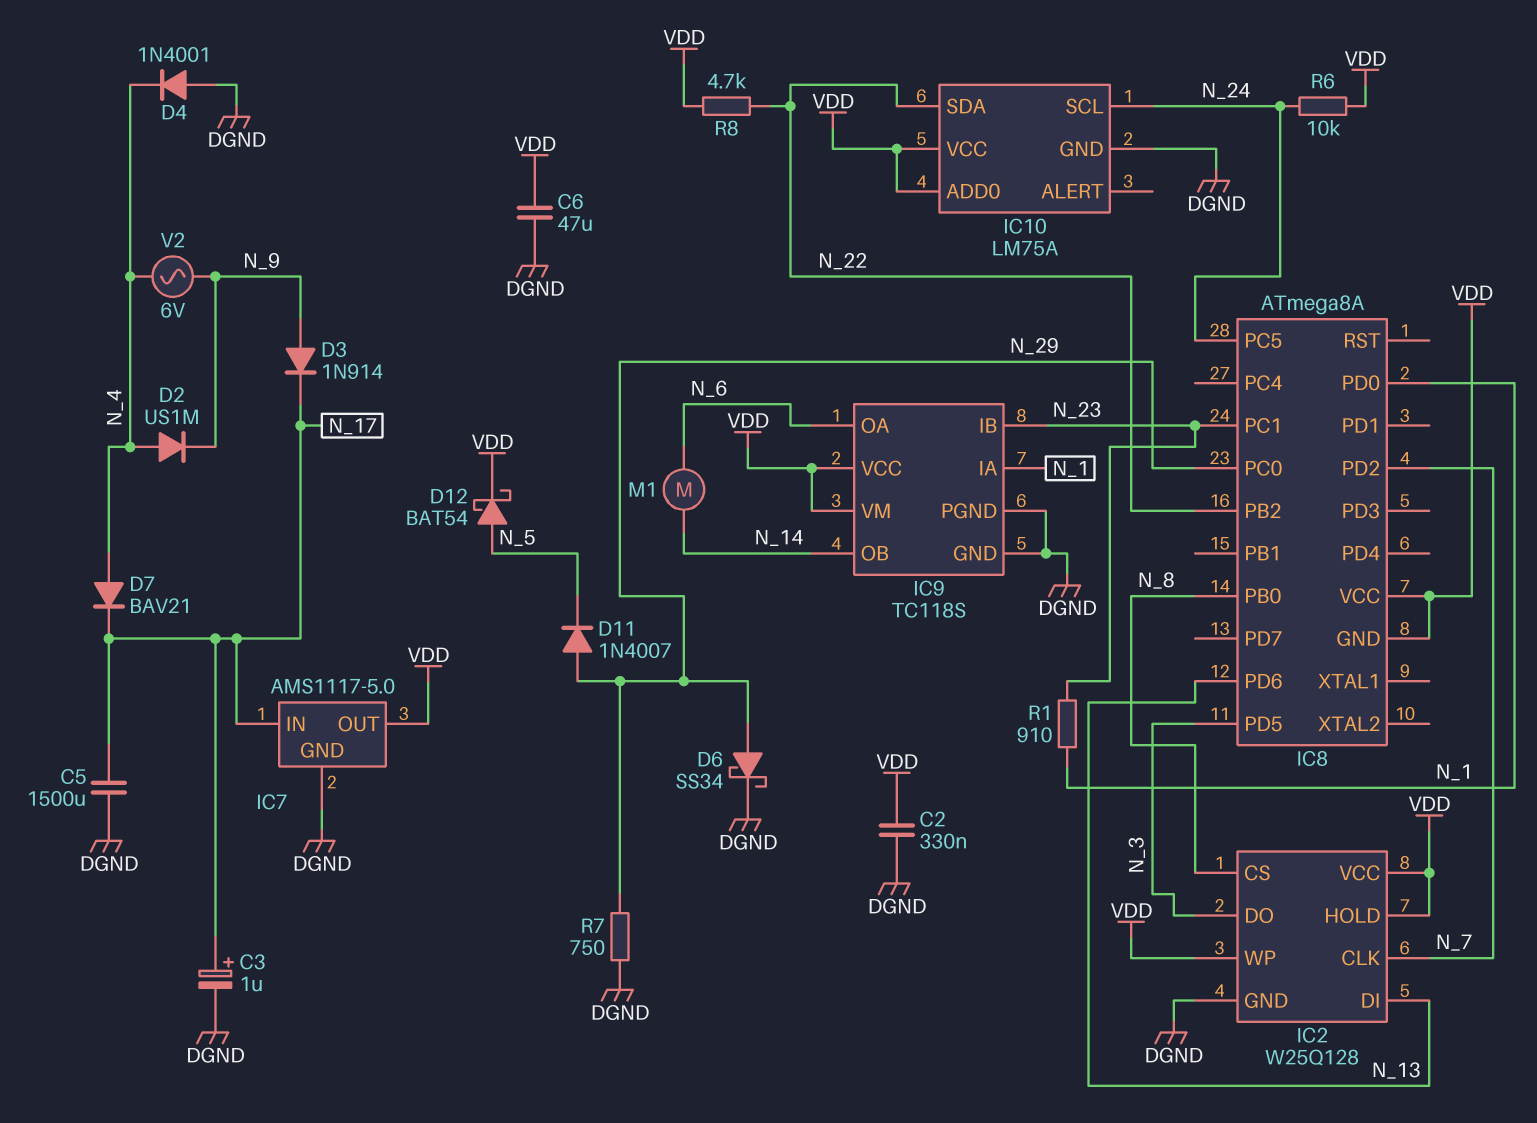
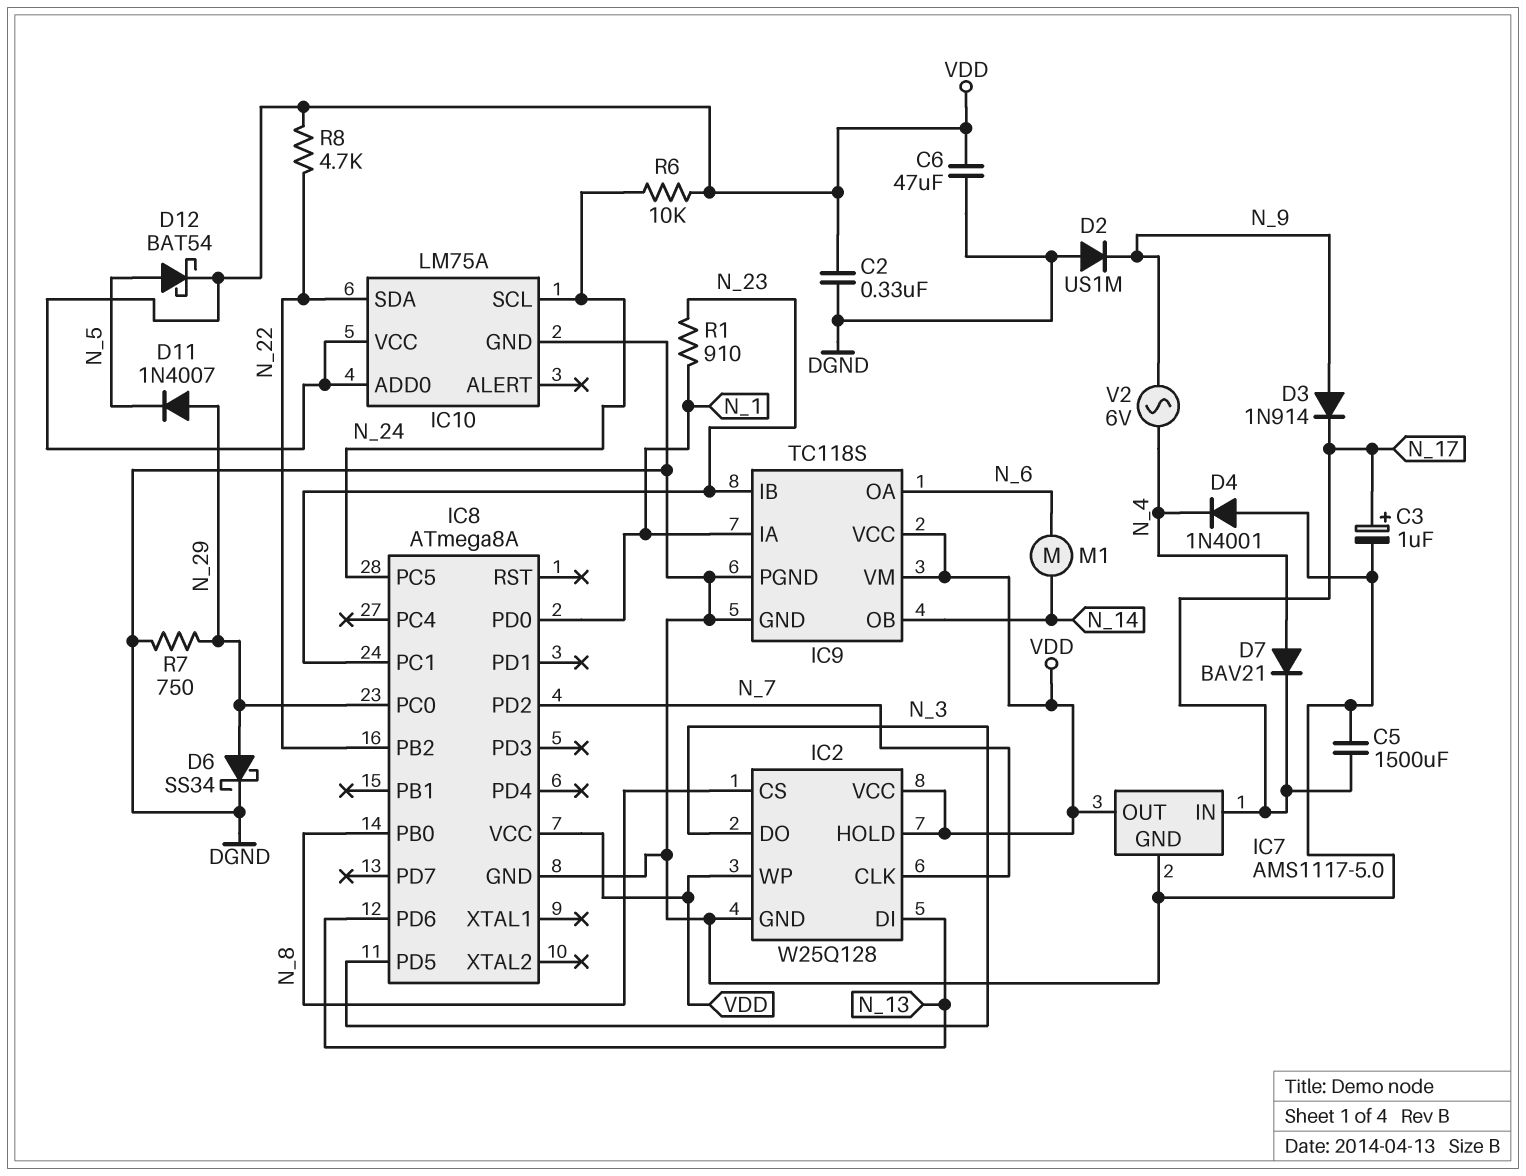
D2: diode US1M (A N_4, K N_9) -> diode US1M (A DGND, K N_9)
IC8 pin GND: VDD -> DGND

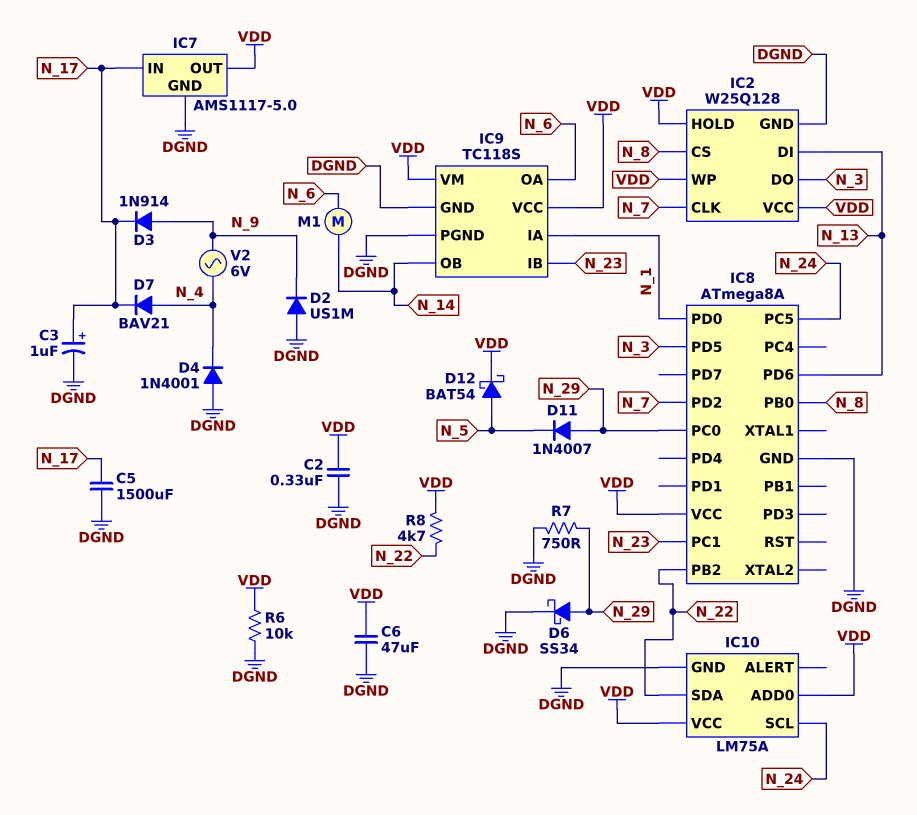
R1: 910 (N_1, N_23) -> none
R6: 10k (N_24, VDD) -> 10k (DGND, VDD)

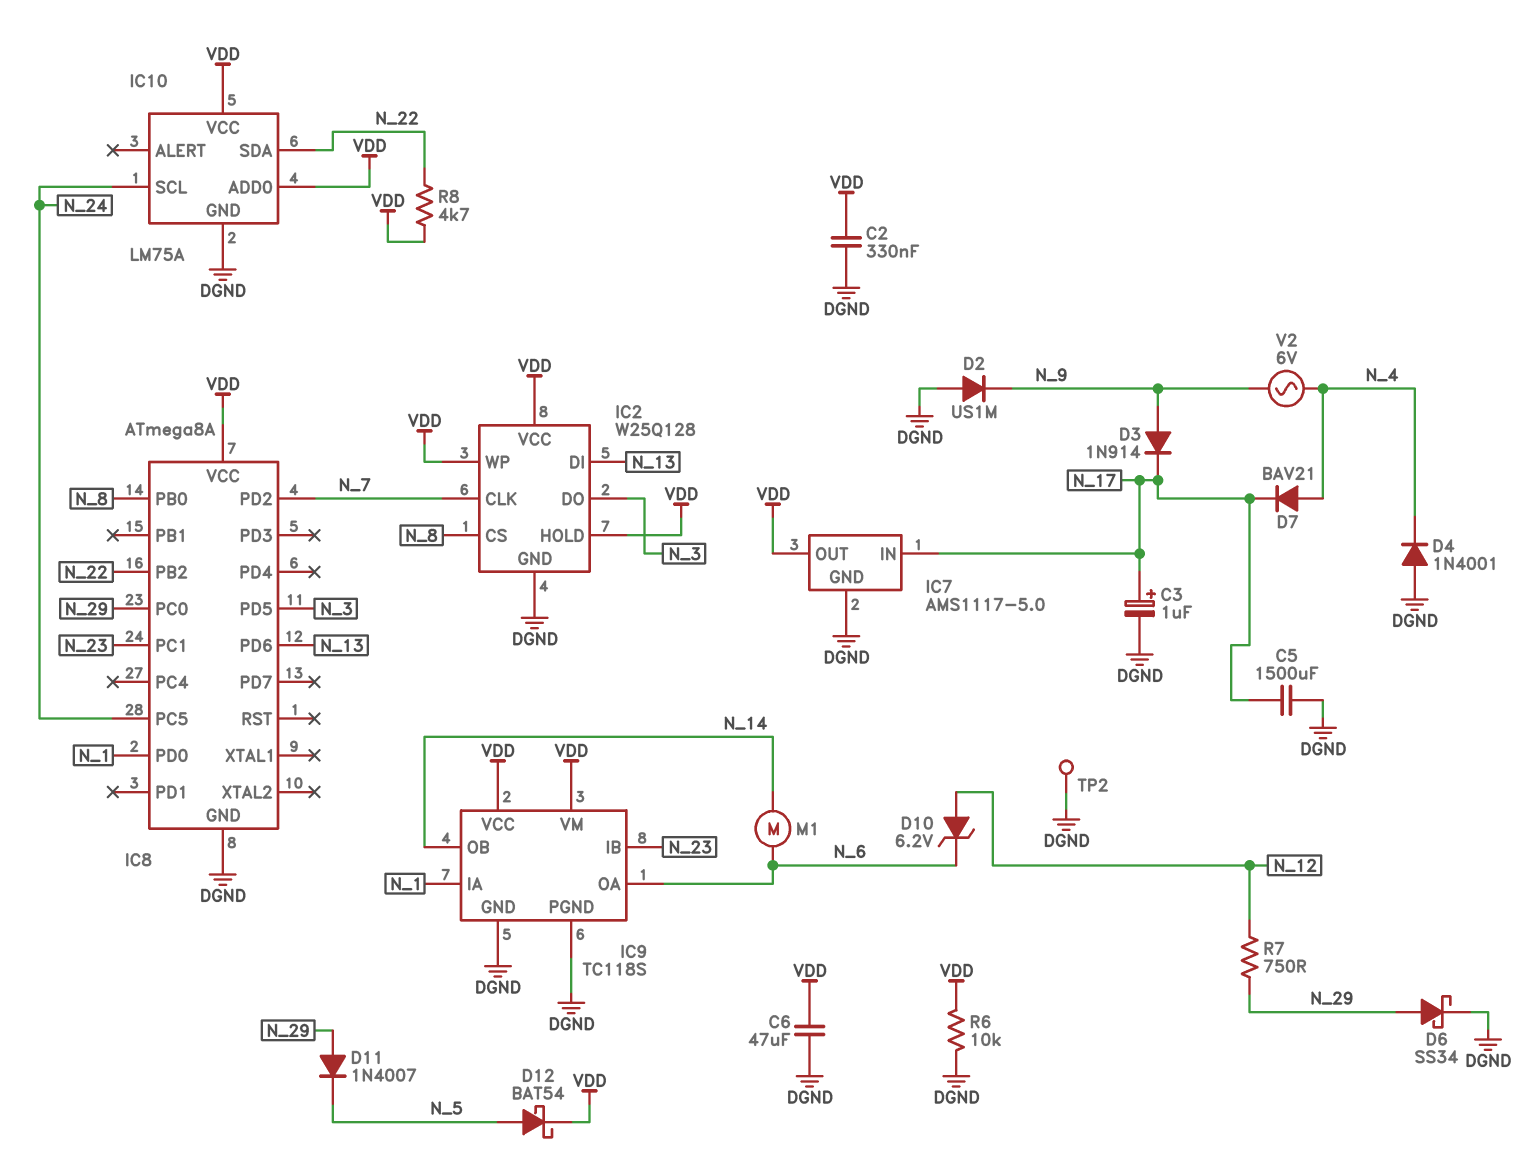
D10: none -> zener 6.2V (A N_12, K N_6)
R7: 750 (DGND, N_29) -> 750 (N_12, N_29)
TP2: none -> test point (DGND)

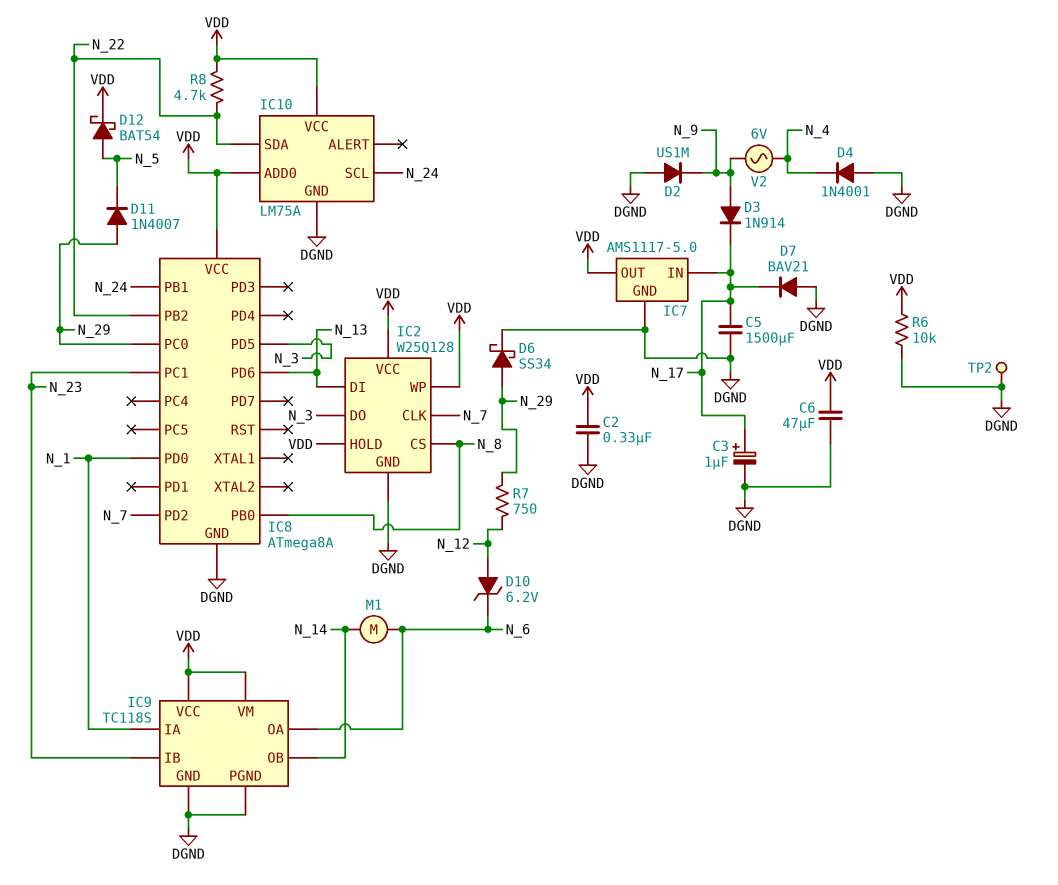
D7: diode BAV21 (A N_4, K N_17) -> diode BAV21 (A DGND, K N_17)
IC8 pin PB1: none -> N_24
IC8 pin PC5: N_24 -> none

